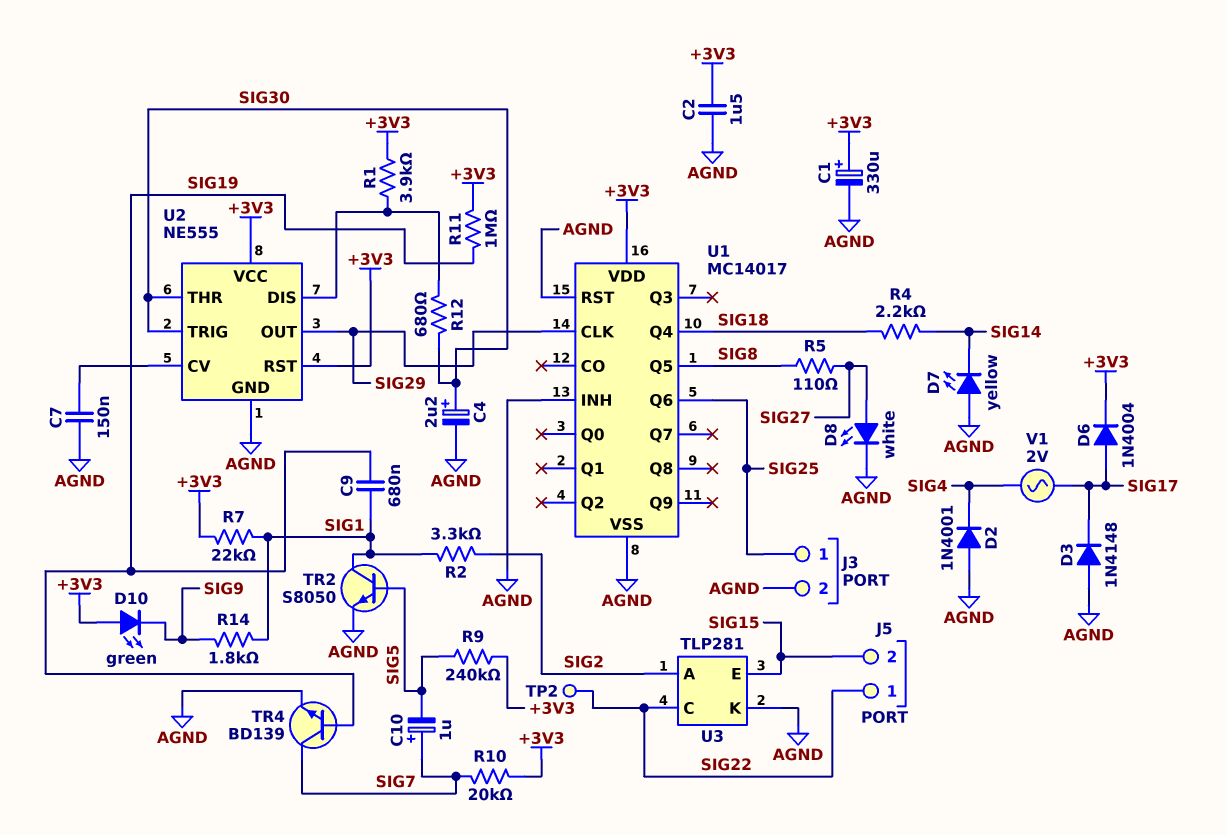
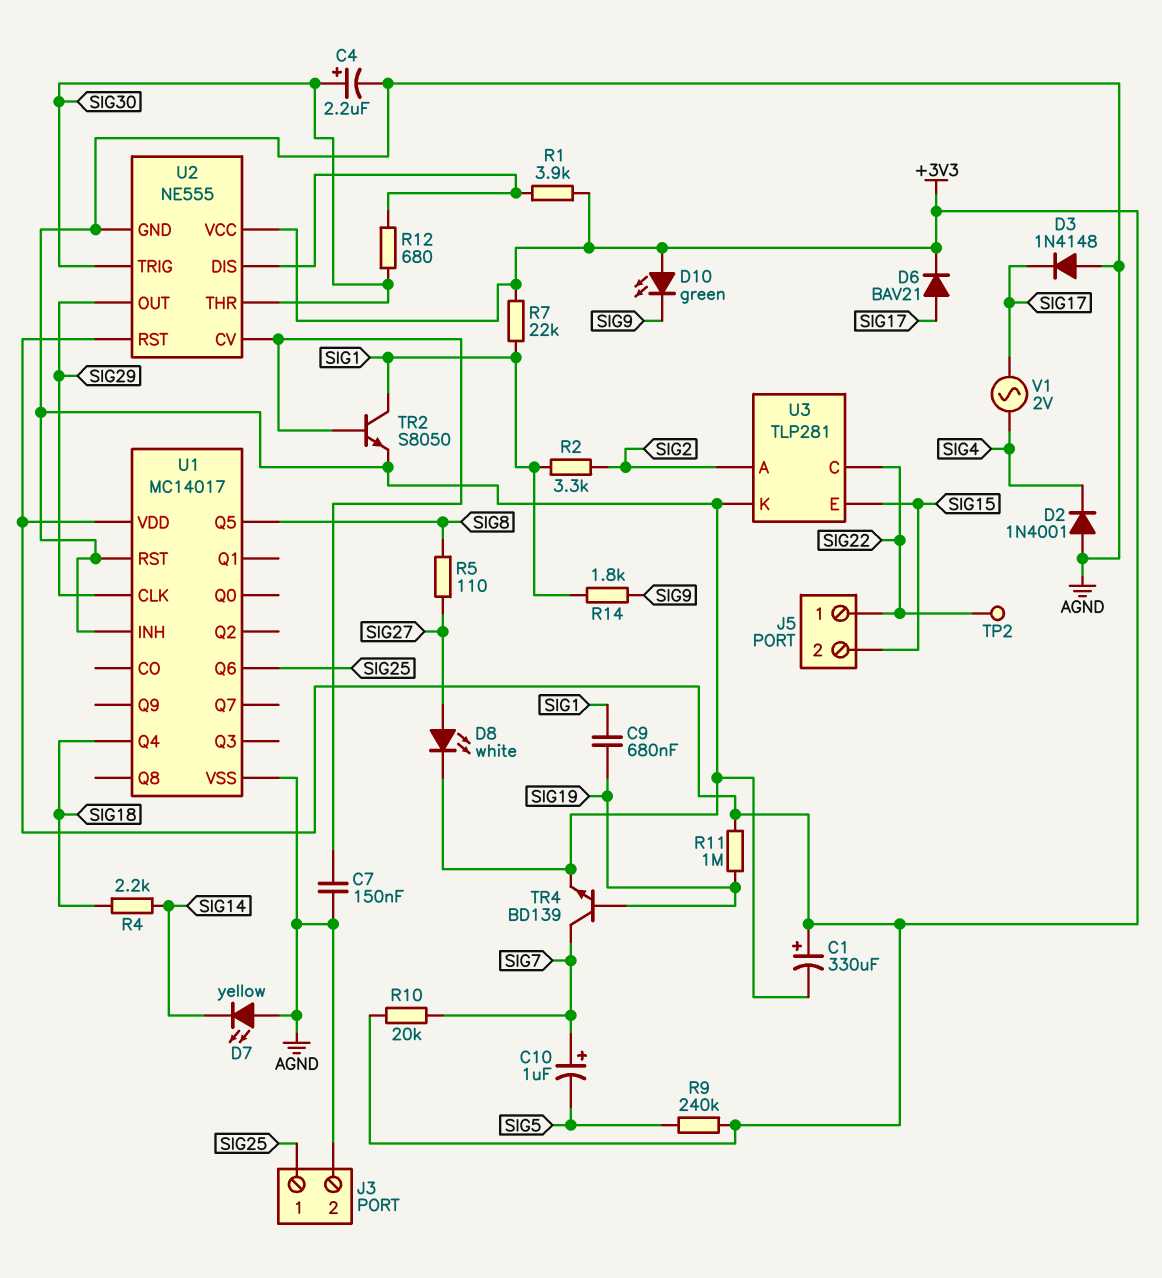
C2: 1.5uF (+3V3, AGND) -> none
D6: diode 1N4004 (A SIG17, K +3V3) -> diode BAV21 (A SIG17, K +3V3)
TR2: NPN S8050 (B SIG5, C SIG1, E AGND) -> NPN S8050 (B U2/CV, C SIG1, E AGND)

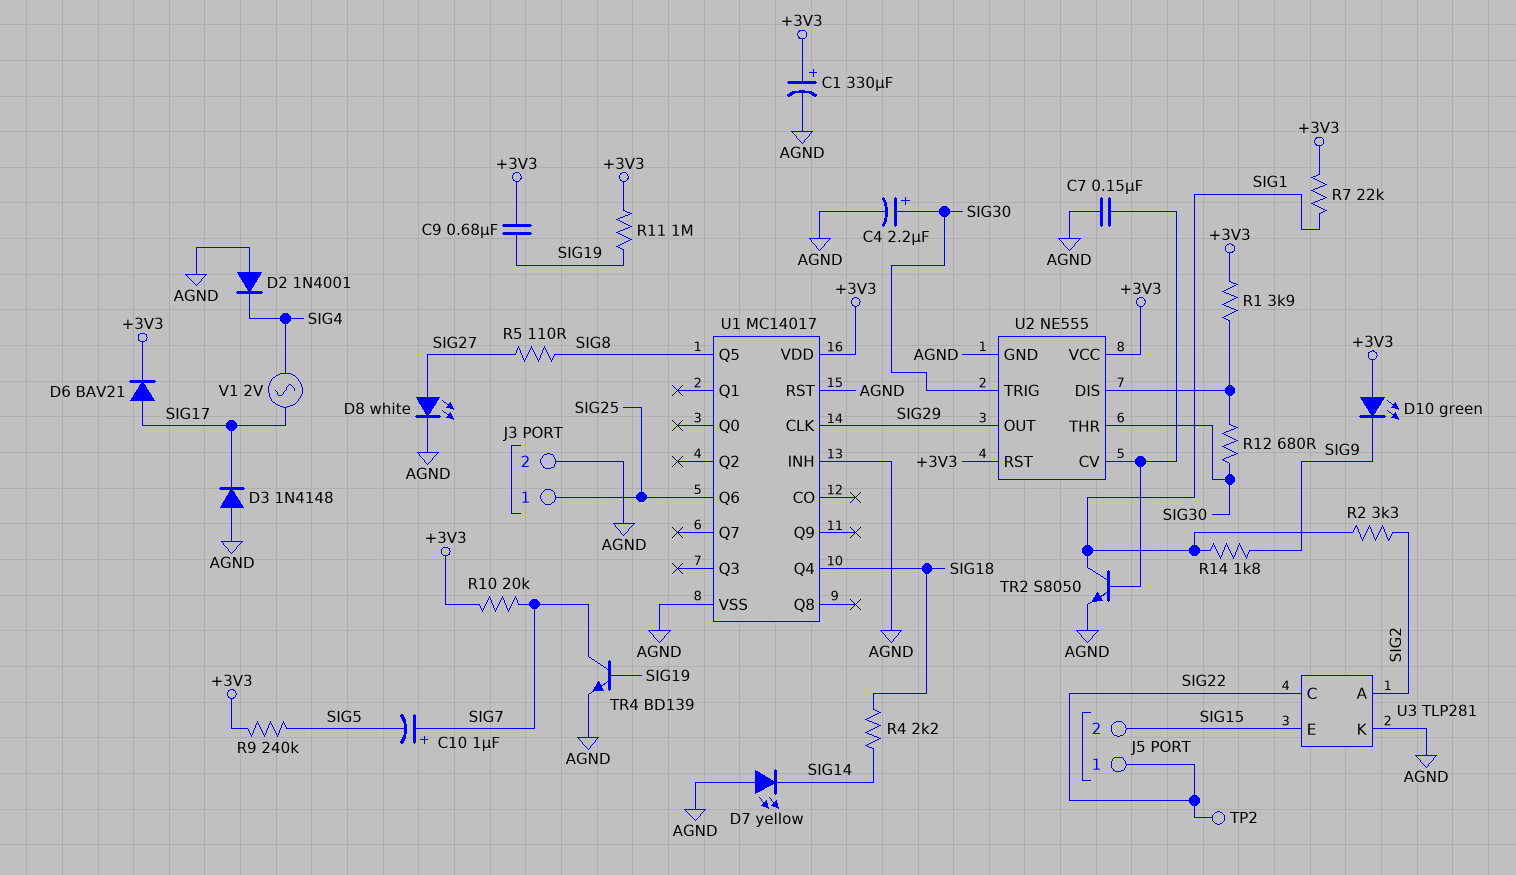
C9: 680nF (SIG1, SIG19) -> 680nF (+3V3, SIG19)

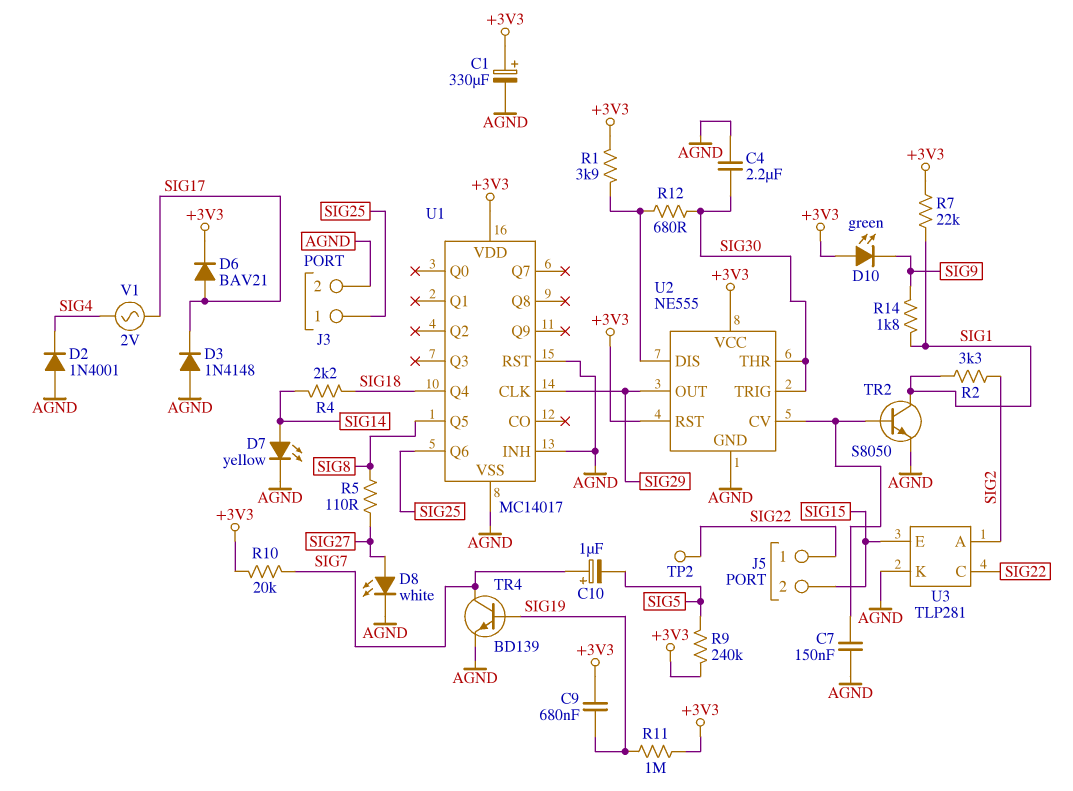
C4: 2.2uF (plus SIG30, minus AGND) -> 2.2uF (AGND, SIG30)
D7: LED yellow (A AGND, K SIG14) -> LED yellow (A SIG14, K AGND)

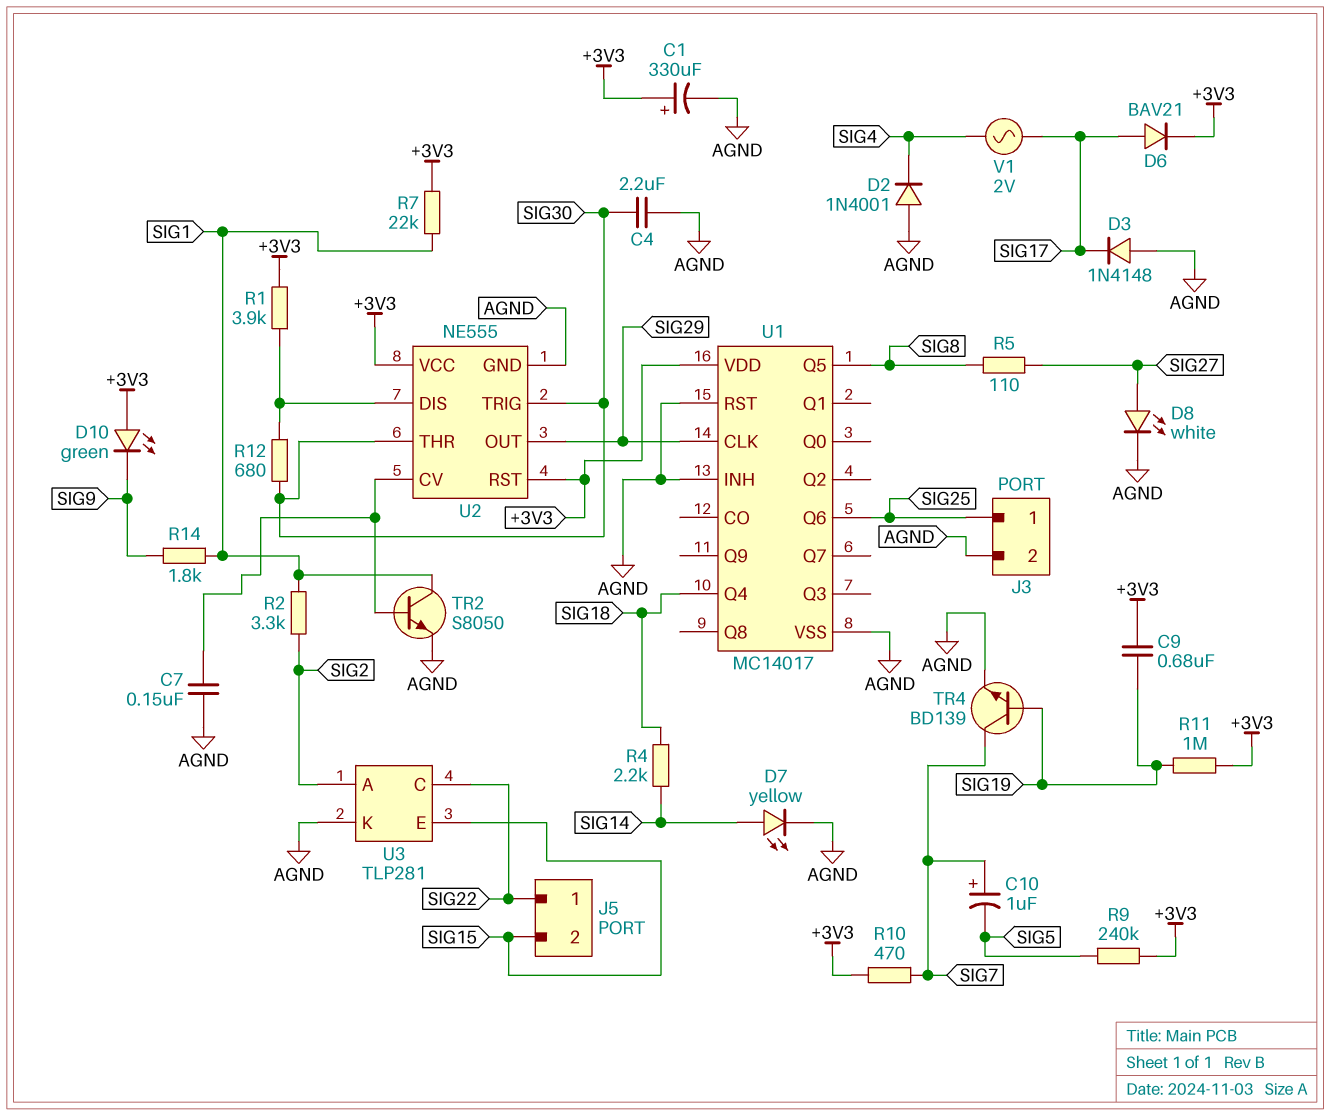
R10: 20k (+3V3, SIG7) -> 470 (+3V3, SIG7)
TP2: test point (SIG22) -> none

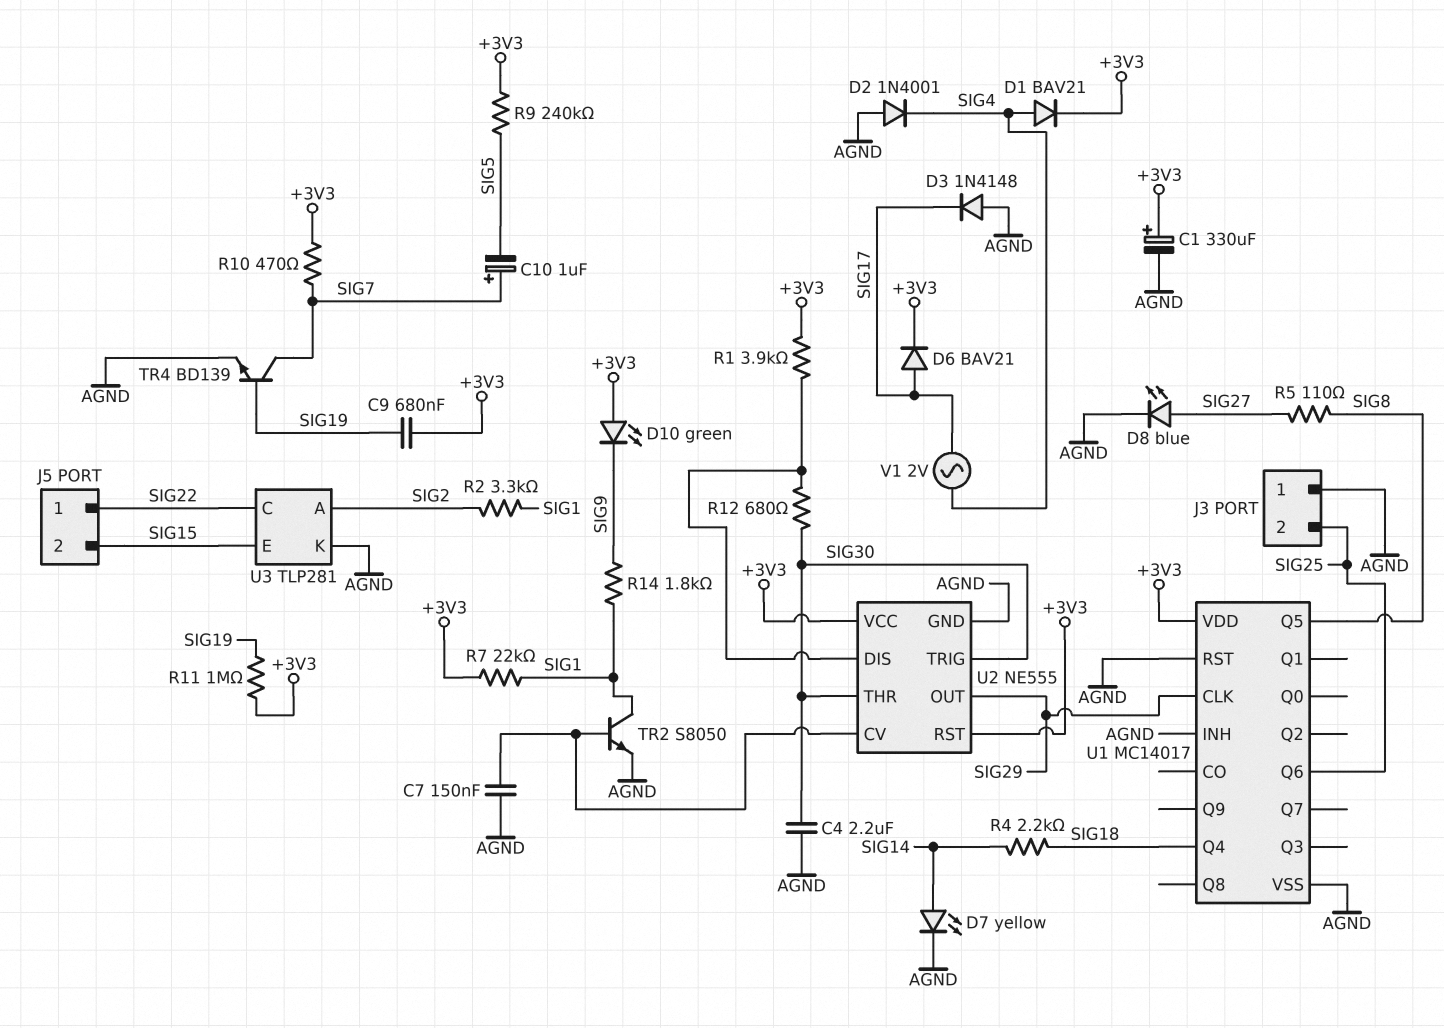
D1: none -> diode BAV21 (A SIG4, K +3V3)
D8: LED white (A SIG27, K AGND) -> LED blue (A SIG27, K AGND)
J3 pin 1: SIG25 -> AGND
J3 pin 2: AGND -> SIG25

